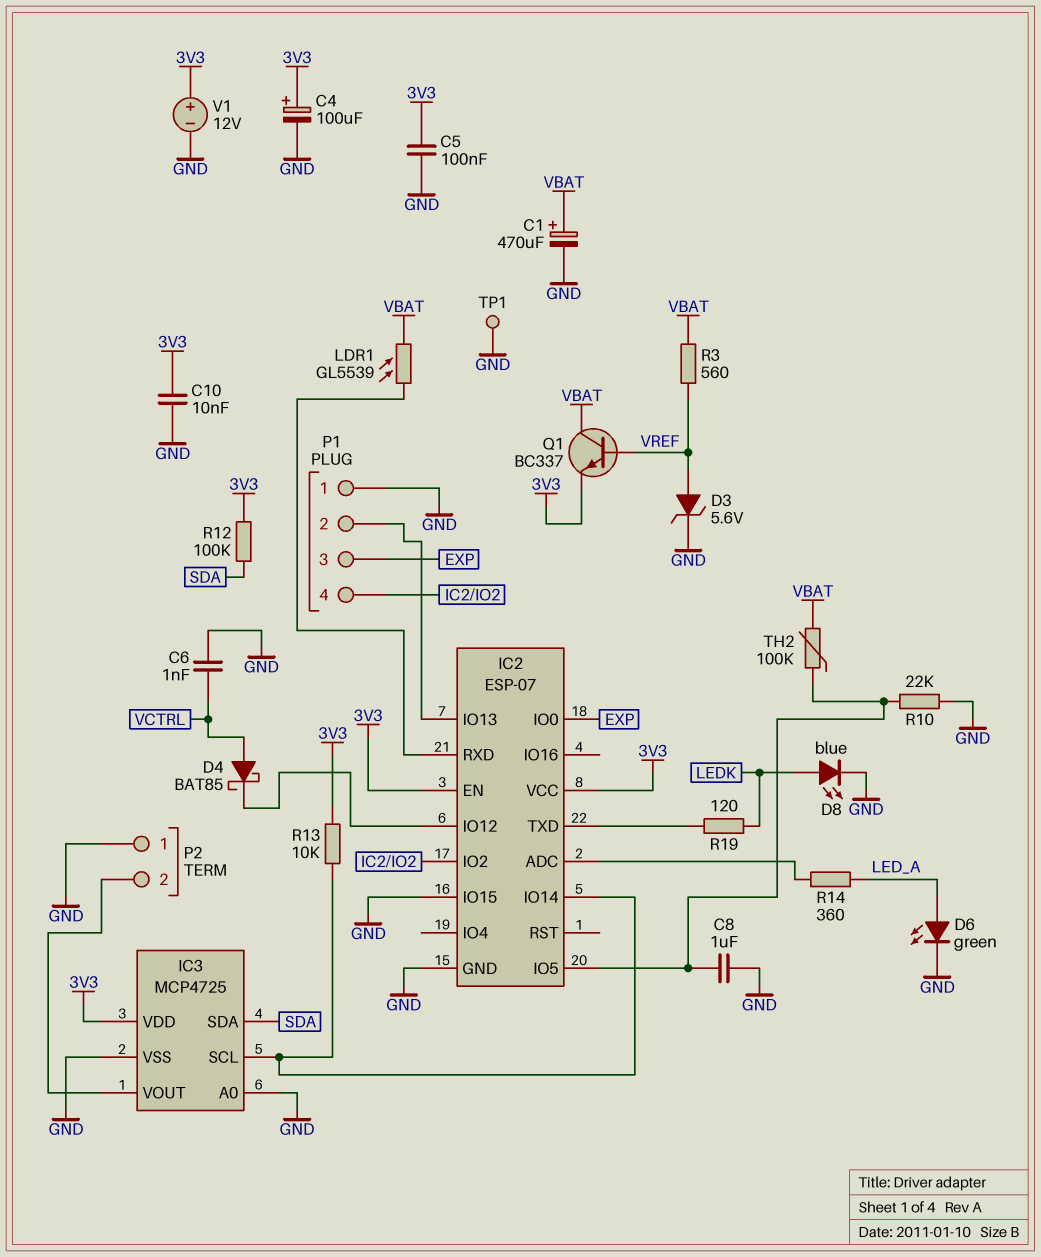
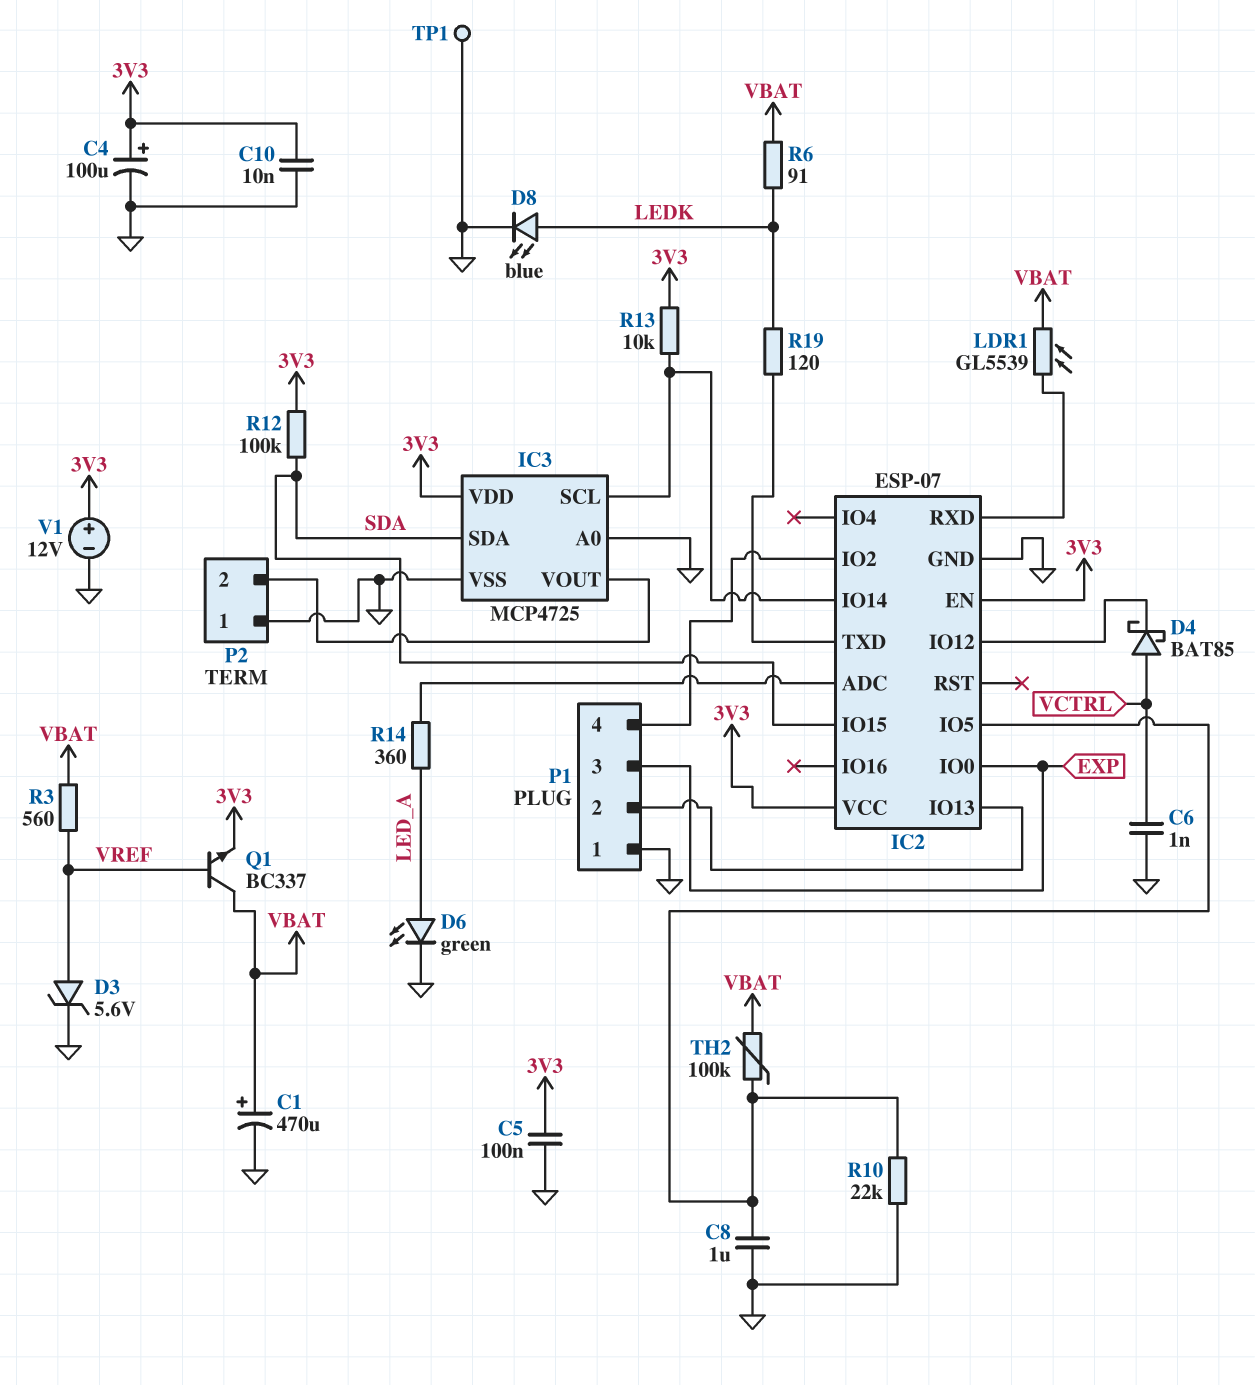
IC2 pin IO15: GND -> SDA
R6: none -> 91 (LEDK, VBAT)

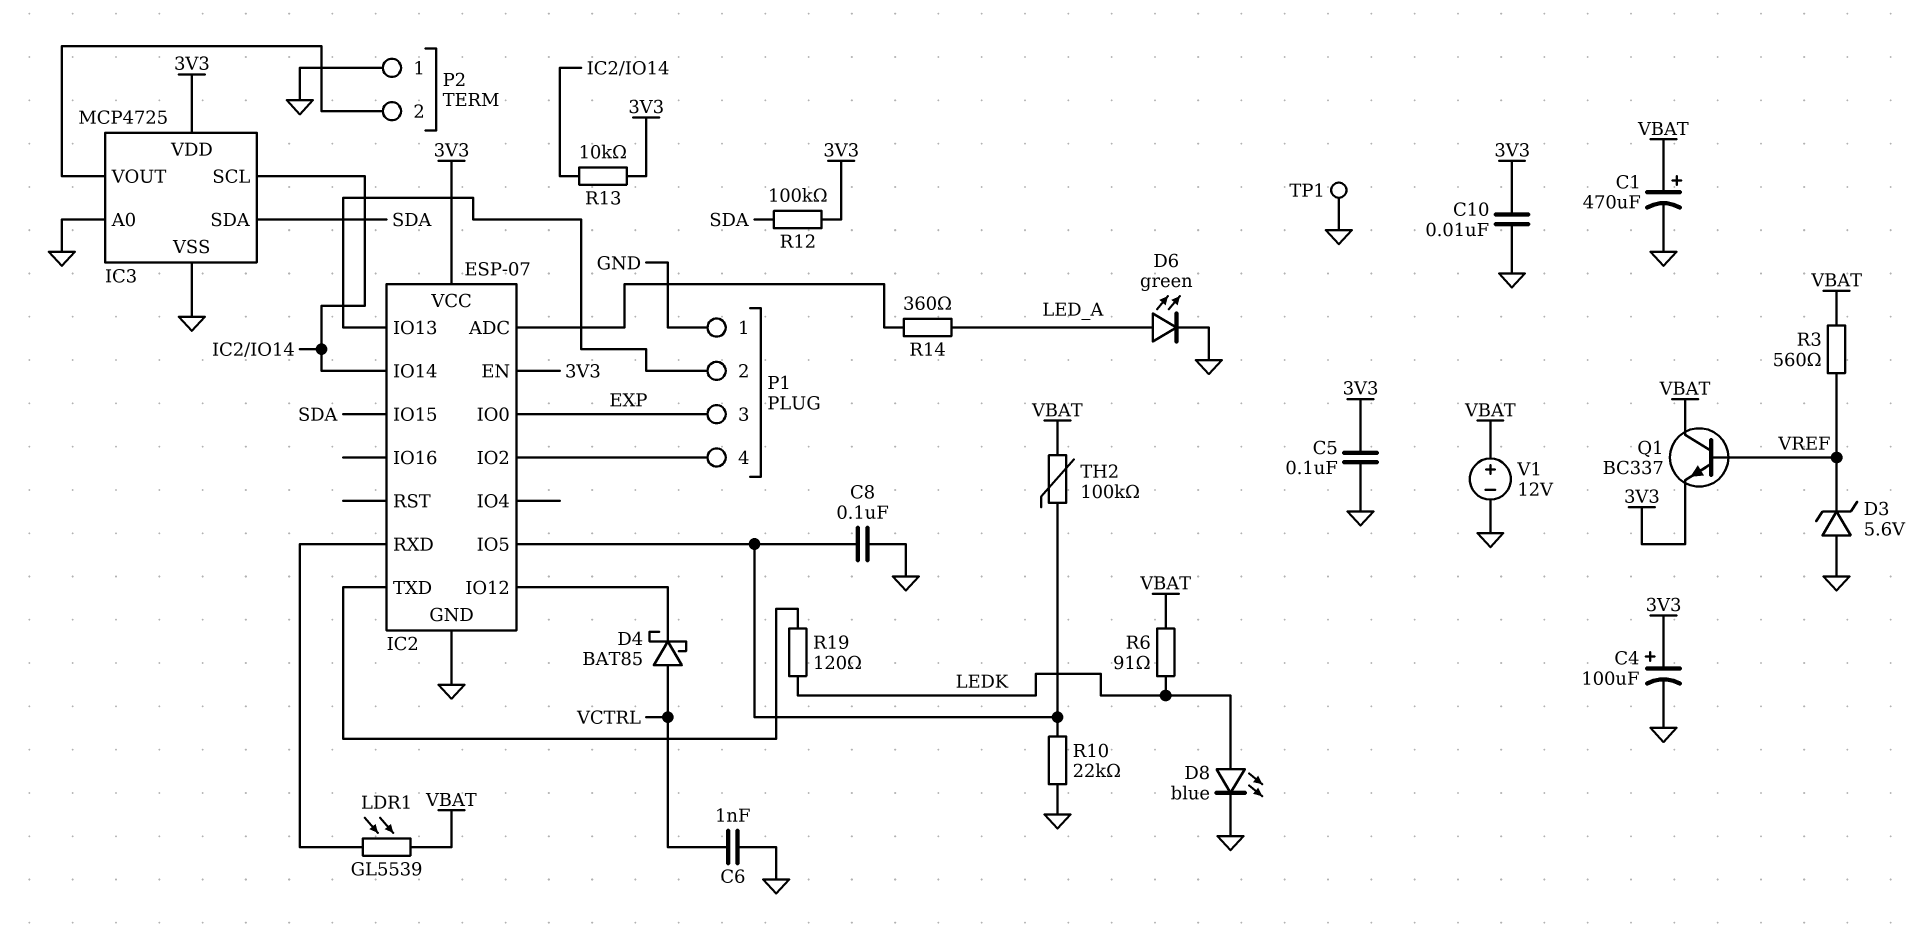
C8: 1uF (GND, IC2/IO5) -> 100nF (GND, IC2/IO5)
D3: zener 5.6V (A VREF, K GND) -> zener 5.6V (A GND, K VREF)
V1: 12V (plus 3V3, minus GND) -> 12V (plus VBAT, minus GND)

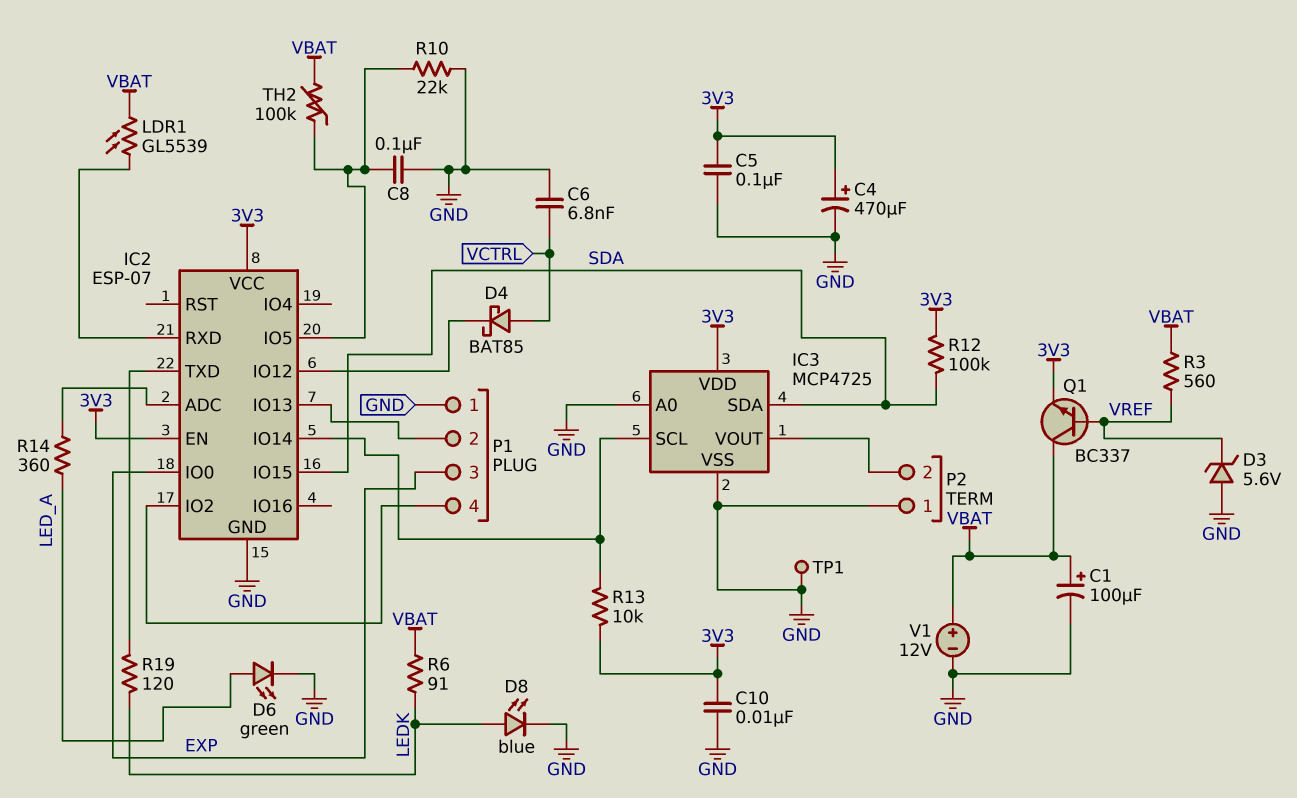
C1: 470uF (plus VBAT, minus GND) -> 100uF (plus VBAT, minus GND)
C4: 100uF (plus 3V3, minus GND) -> 470uF (plus 3V3, minus GND)
C6: 1nF (GND, VCTRL) -> 6.8nF (GND, VCTRL)

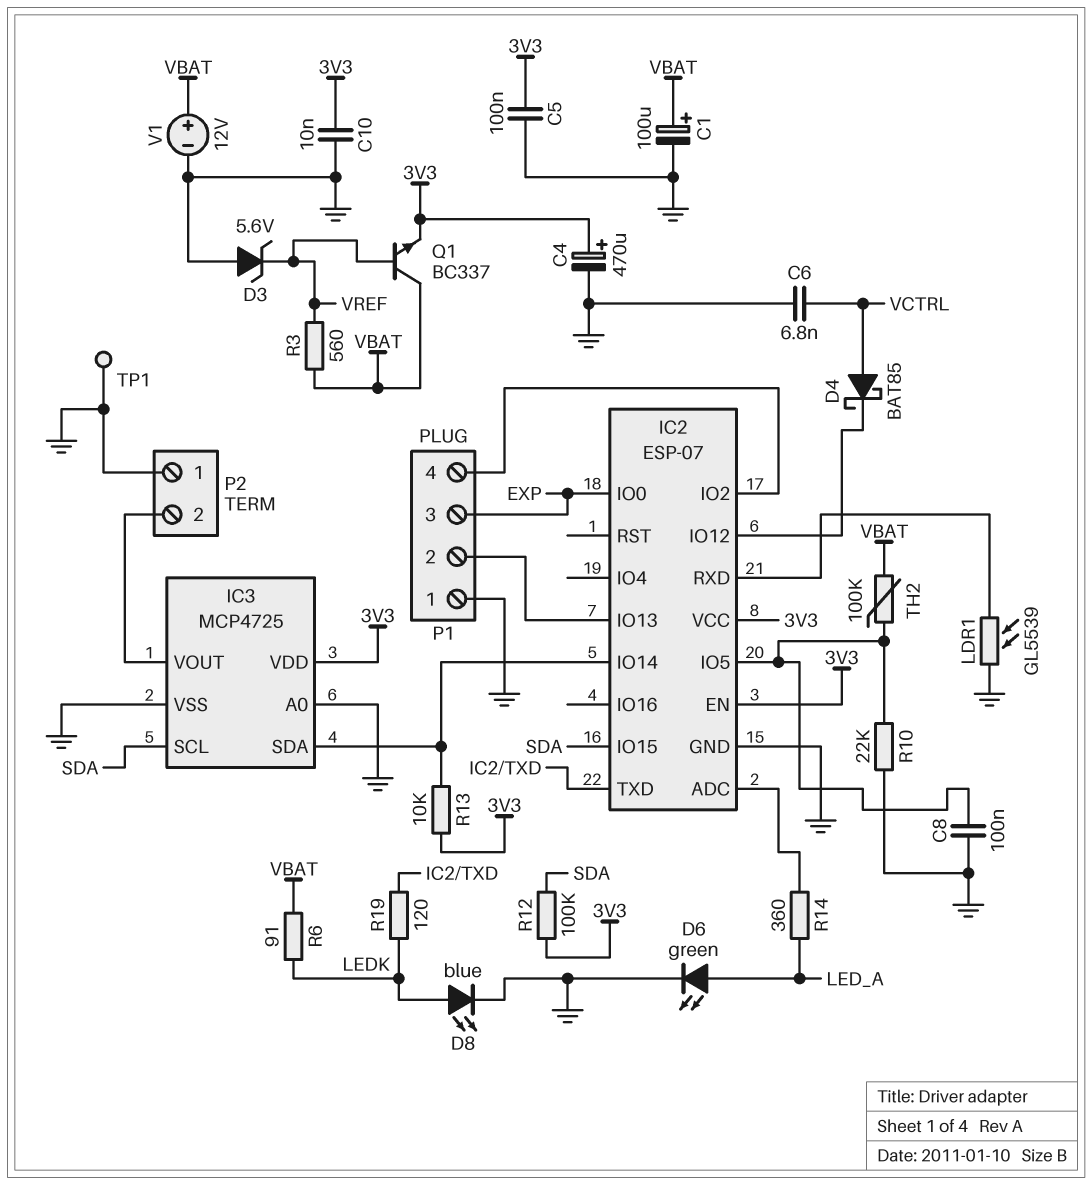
IC3 pin SCL: IC2/IO14 -> SDA
IC3 pin SDA: SDA -> IC2/IO14
LDR1: GL5539 (IC2/RXD, VBAT) -> GL5539 (GND, IC2/RXD)

